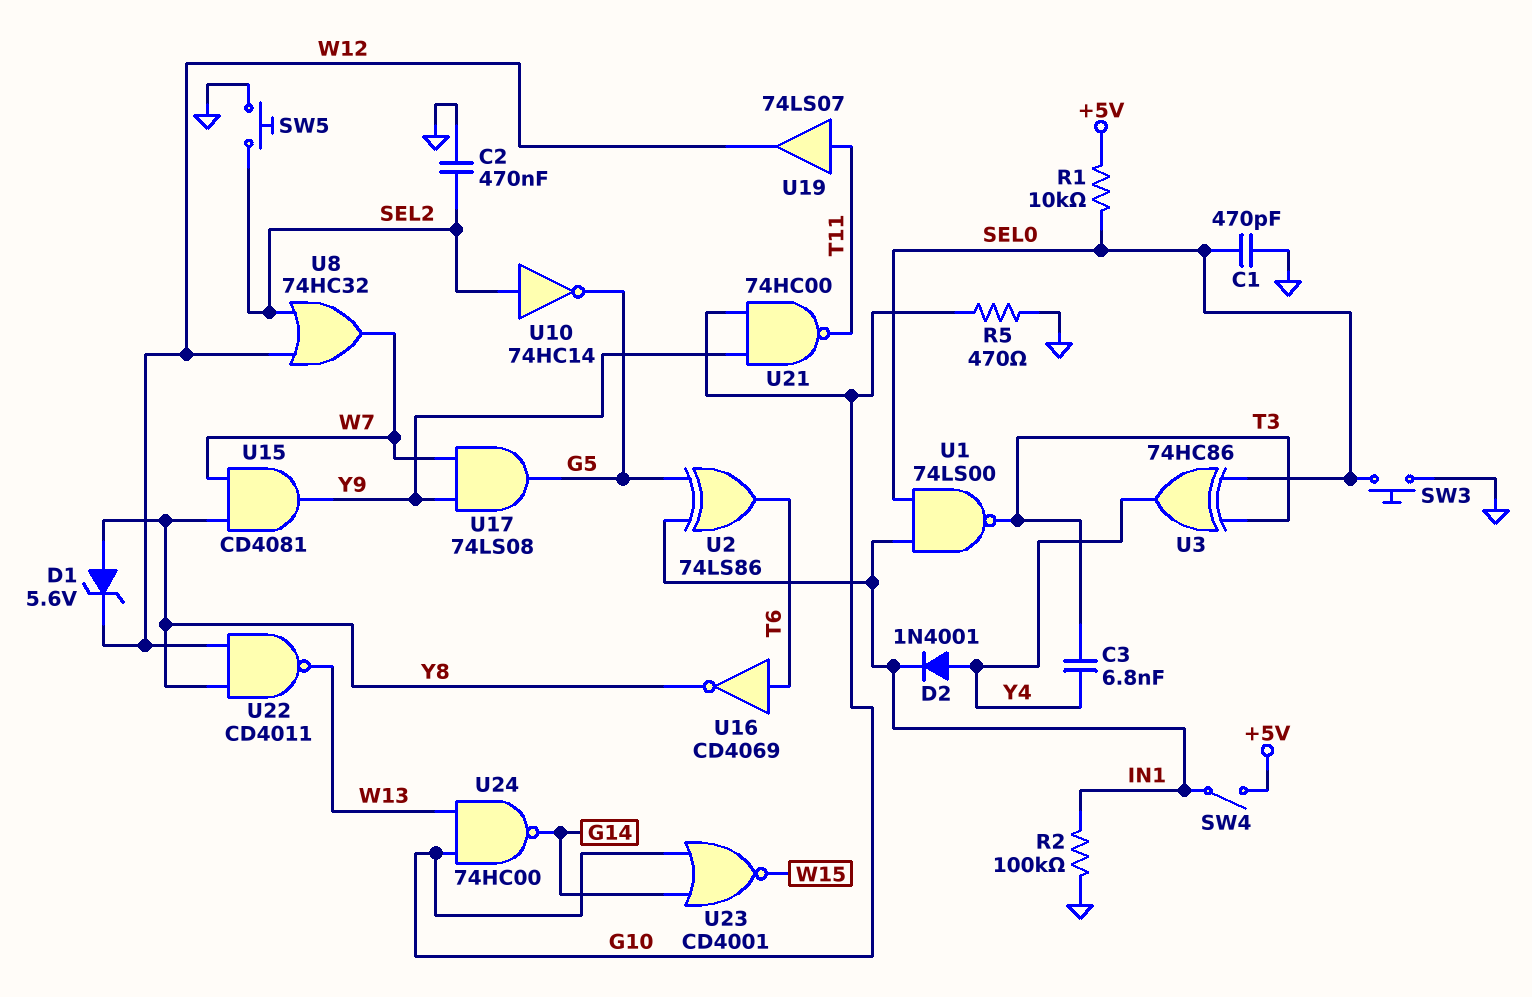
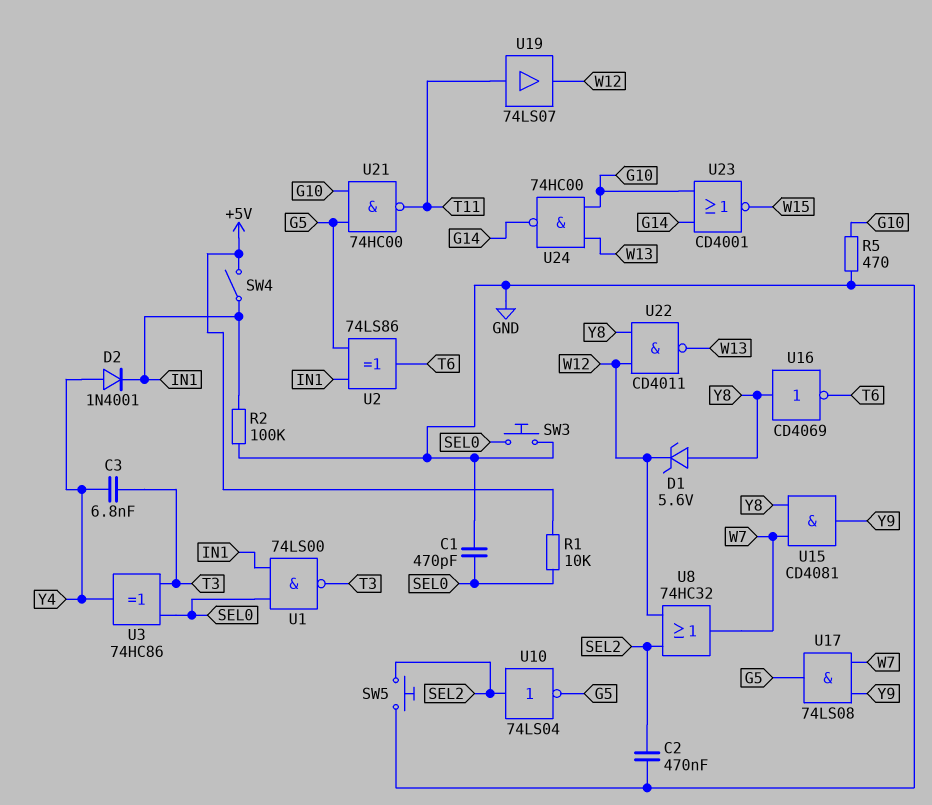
U10: NOT 74HC14 (in SEL2, out G5) -> NOT 74LS04 (in SEL2, out G5)
U16: NOT CD4069 (in T6, out Y8) -> NOT CD4069 (in Y8, out T6)
U21: NAND 74HC00 (in G10, in Y9, out T11) -> NAND 74HC00 (in G5, in G10, out T11)

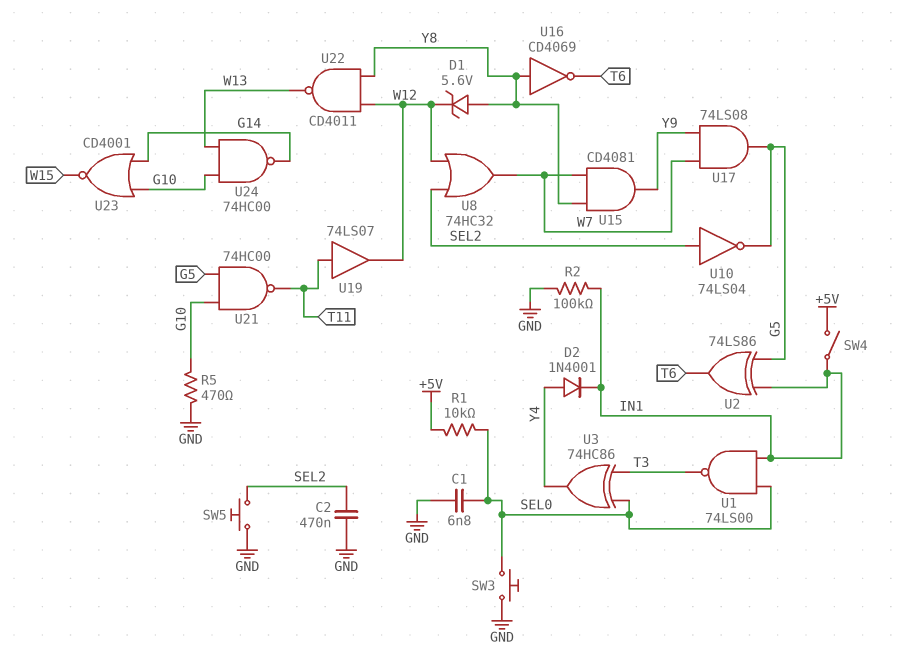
C1: 470pF (GND, SEL0) -> 6.8nF (GND, SEL0)
C3: 6.8nF (T3, Y4) -> none

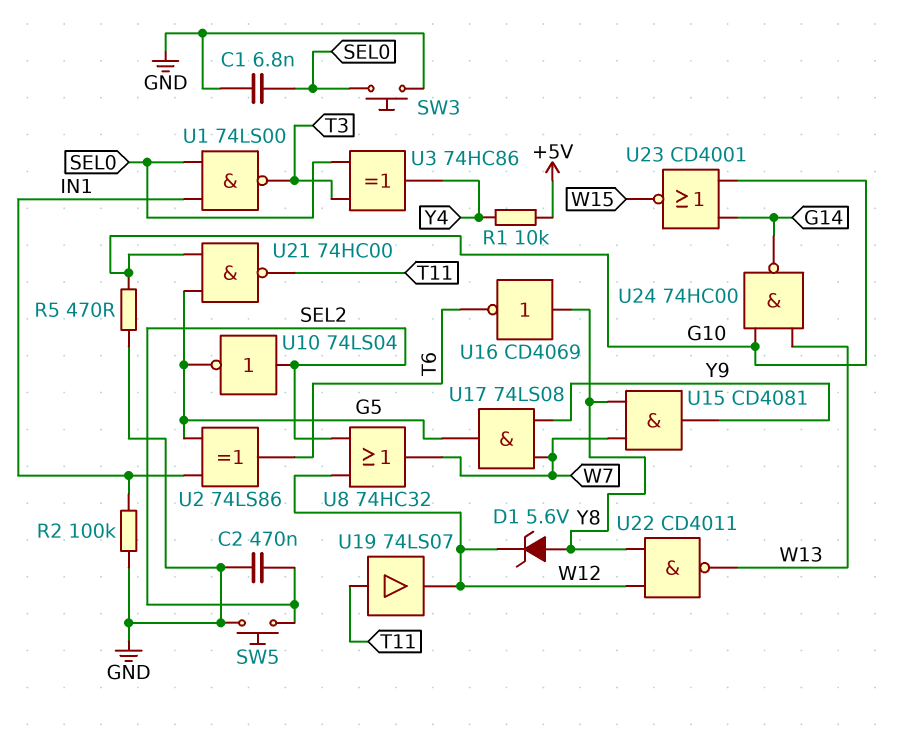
D2: diode 1N4001 (A Y4, K IN1) -> none
R1: 10k (+5V, SEL0) -> 10k (+5V, Y4)
SW4: switch (+5V, IN1) -> none

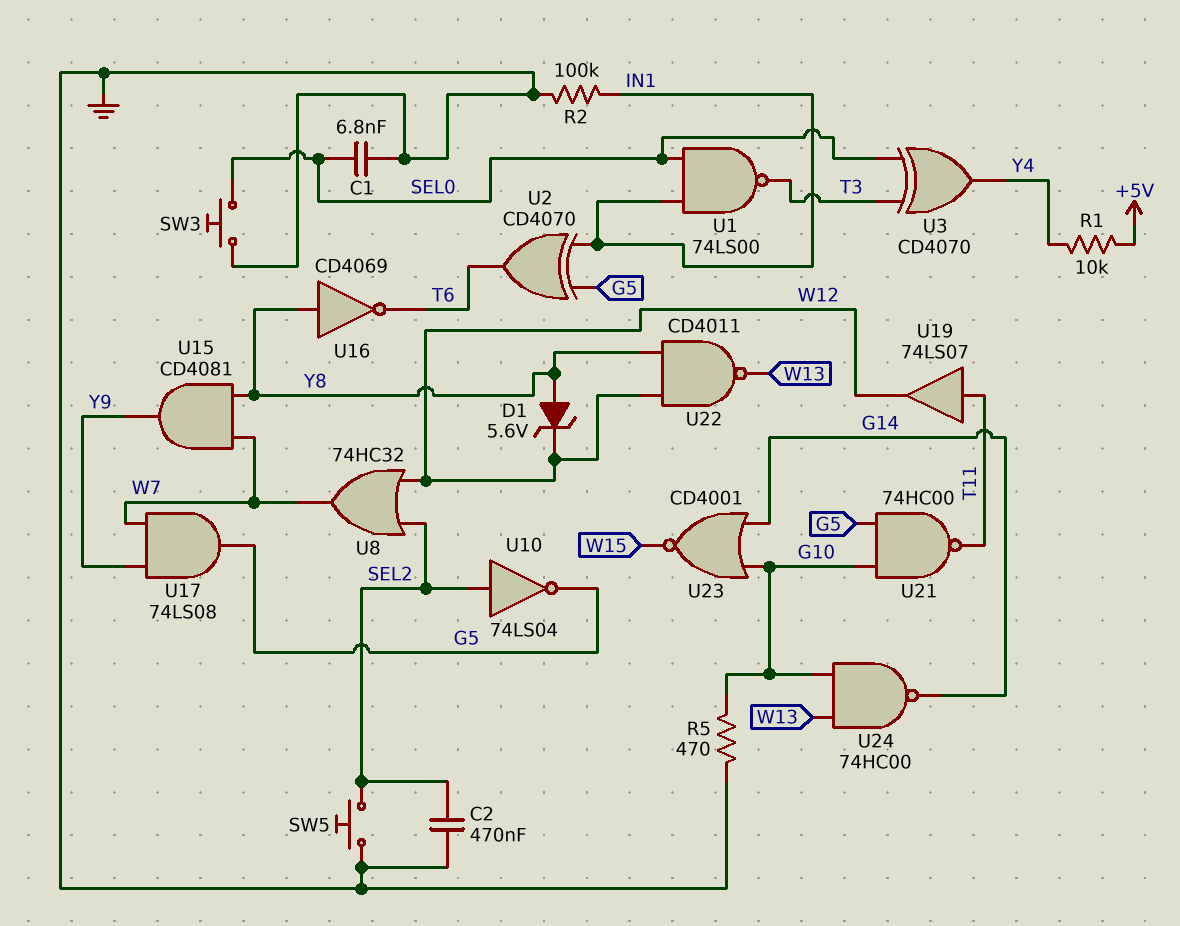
U2: XOR 74LS86 (in G5, in IN1, out T6) -> XOR CD4070 (in G5, in IN1, out T6)
U3: XOR 74HC86 (in SEL0, in T3, out Y4) -> XOR CD4070 (in SEL0, in T3, out Y4)

